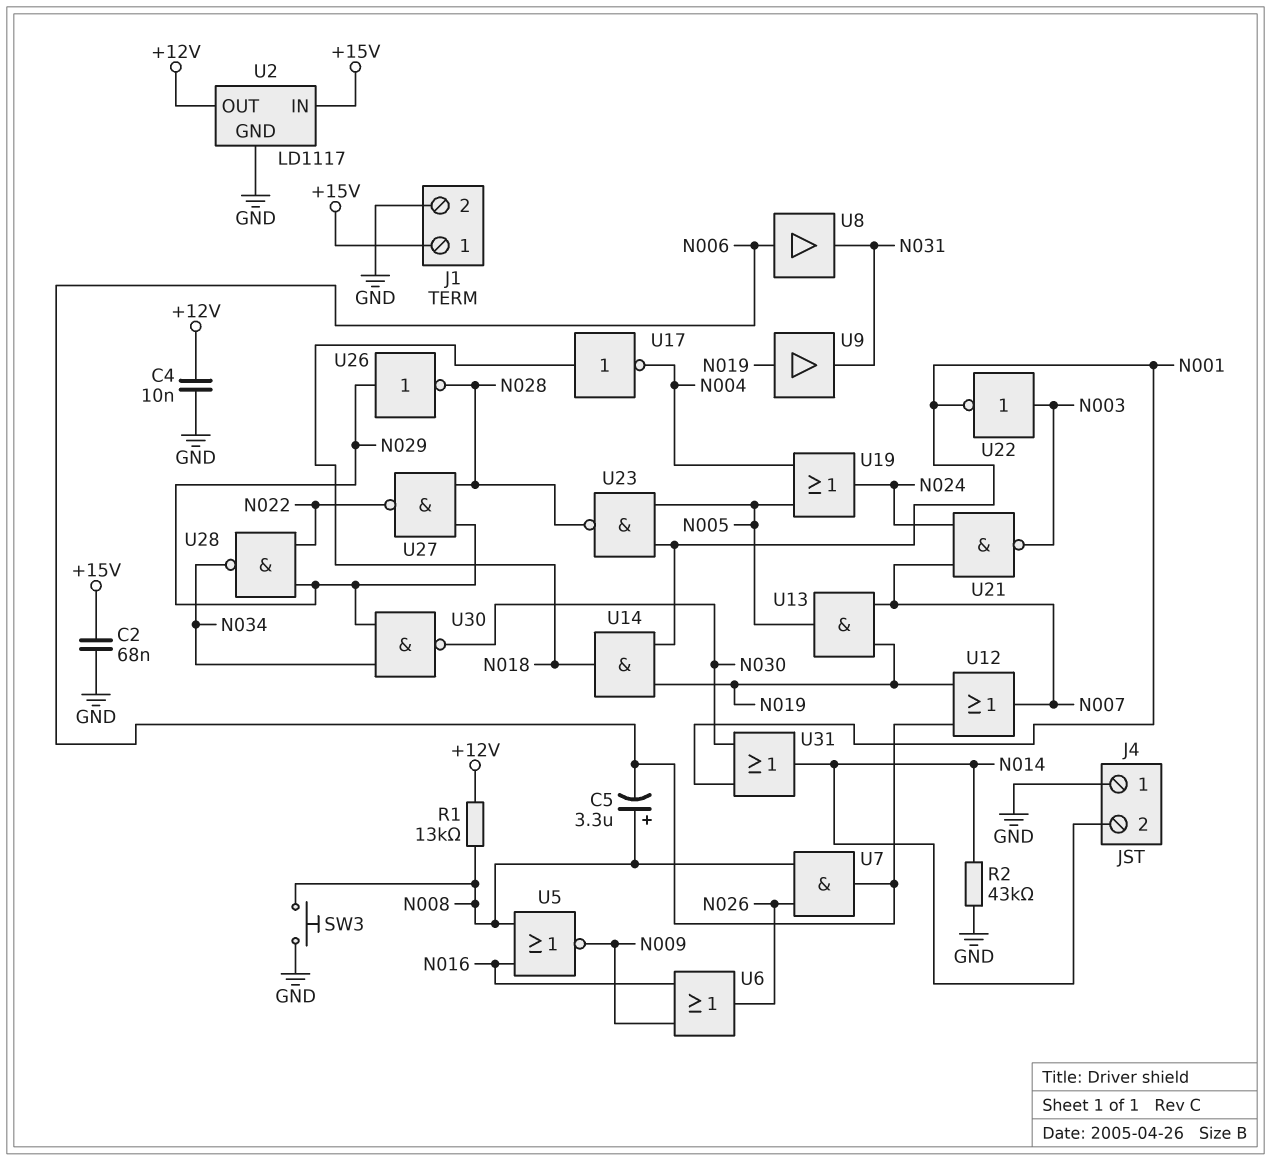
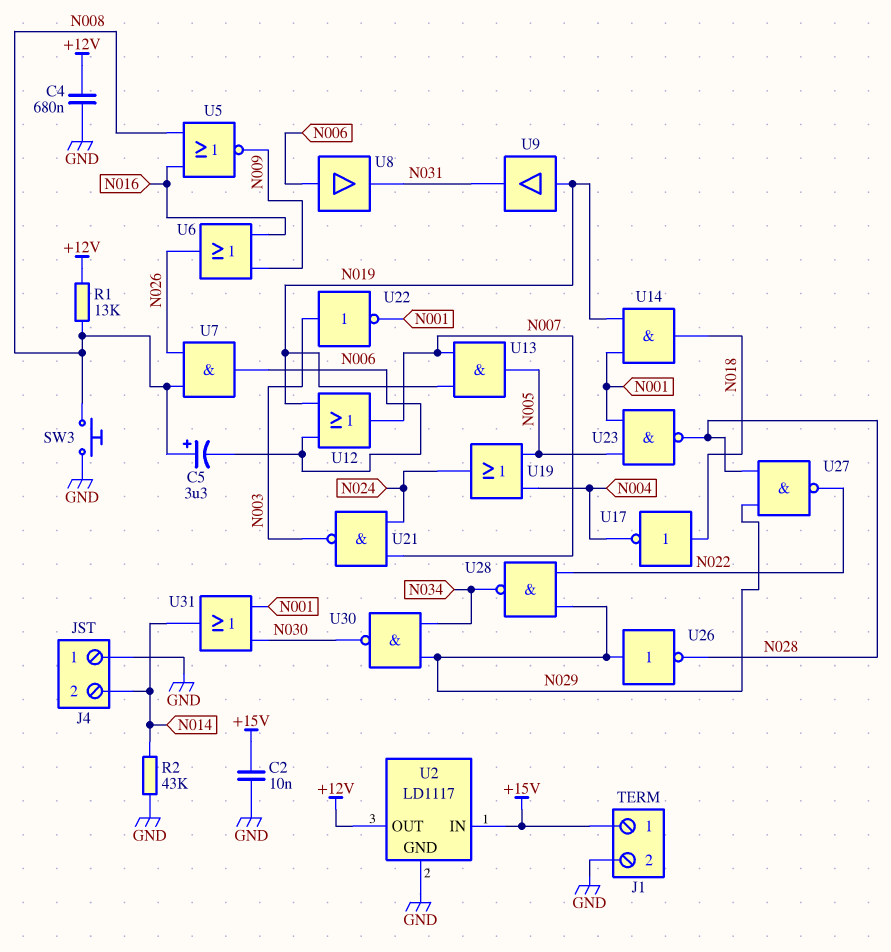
C2: 68nF (+15V, GND) -> 10nF (+15V, GND)
C4: 10nF (+12V, GND) -> 680nF (+12V, GND)

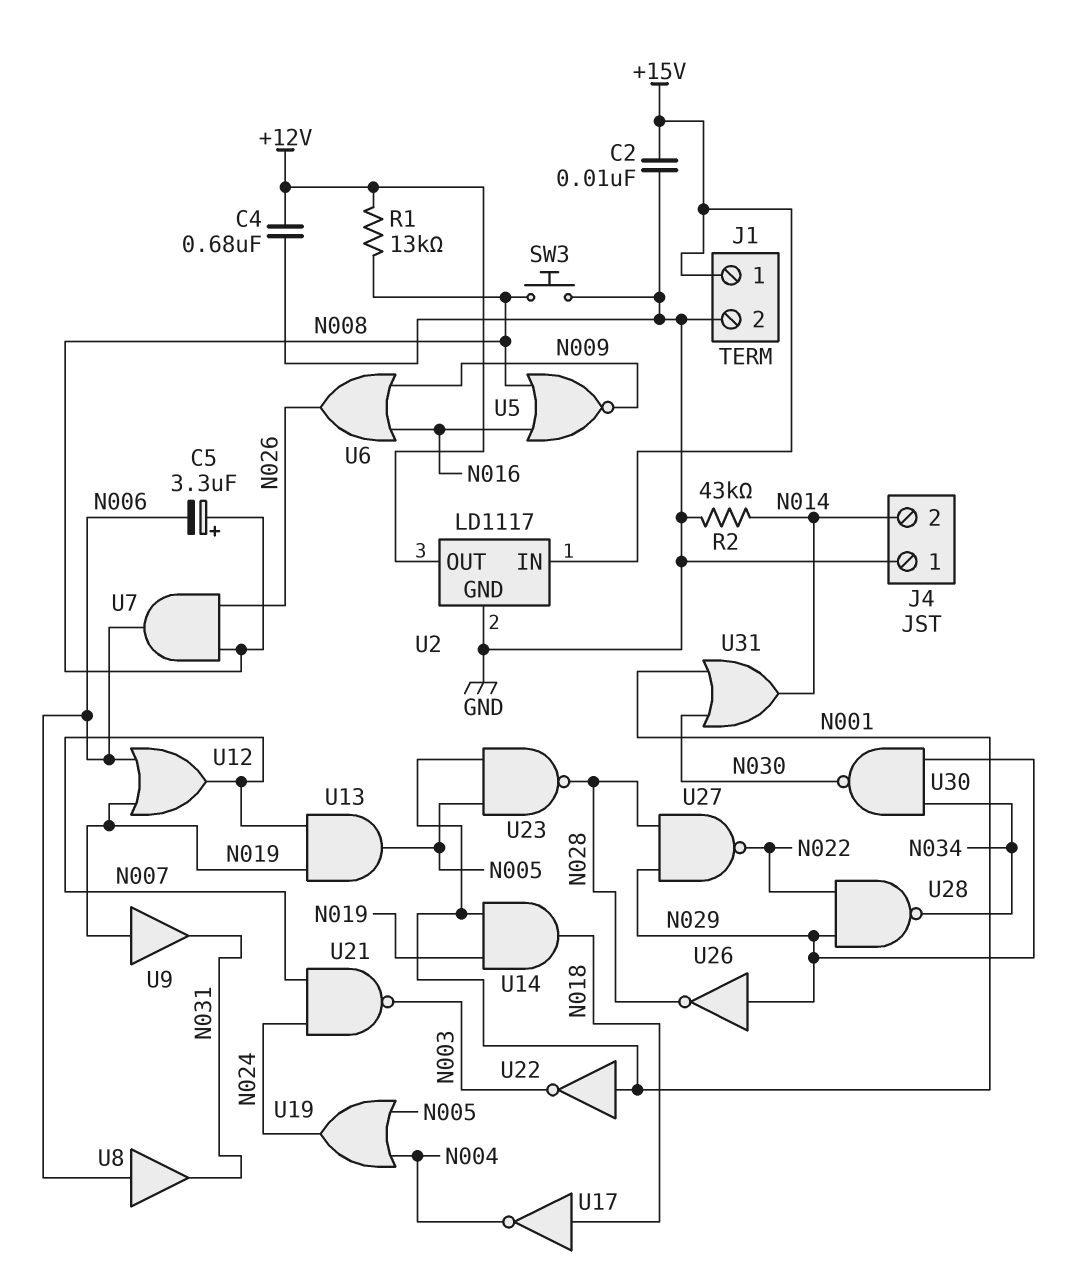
U22: NOT (in N003, out N001) -> NOT (in N001, out N003)

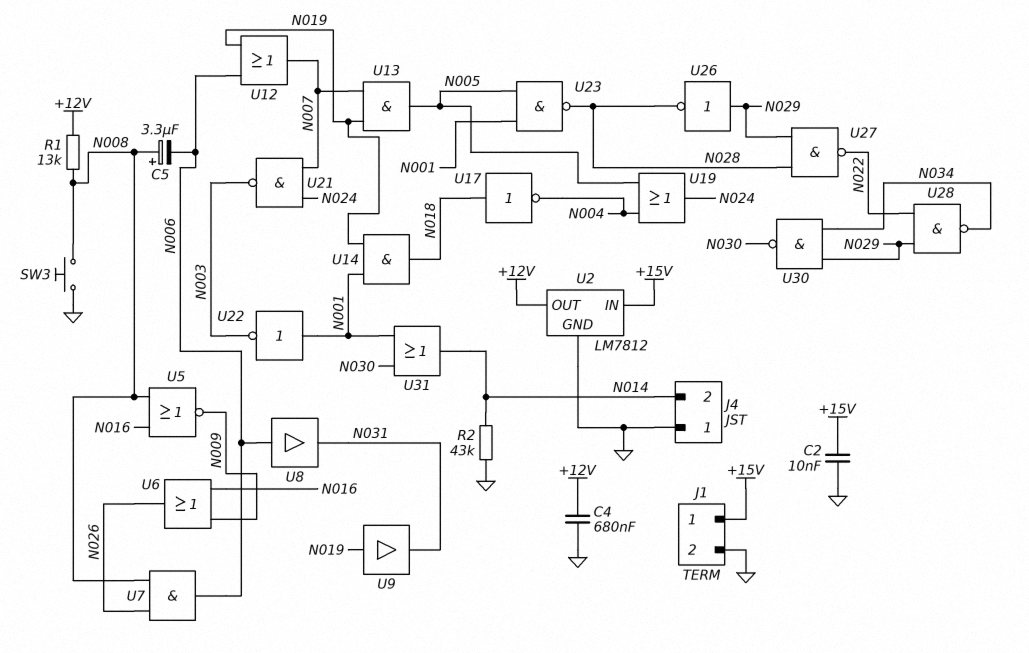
U2: LD1117 -> LM7812

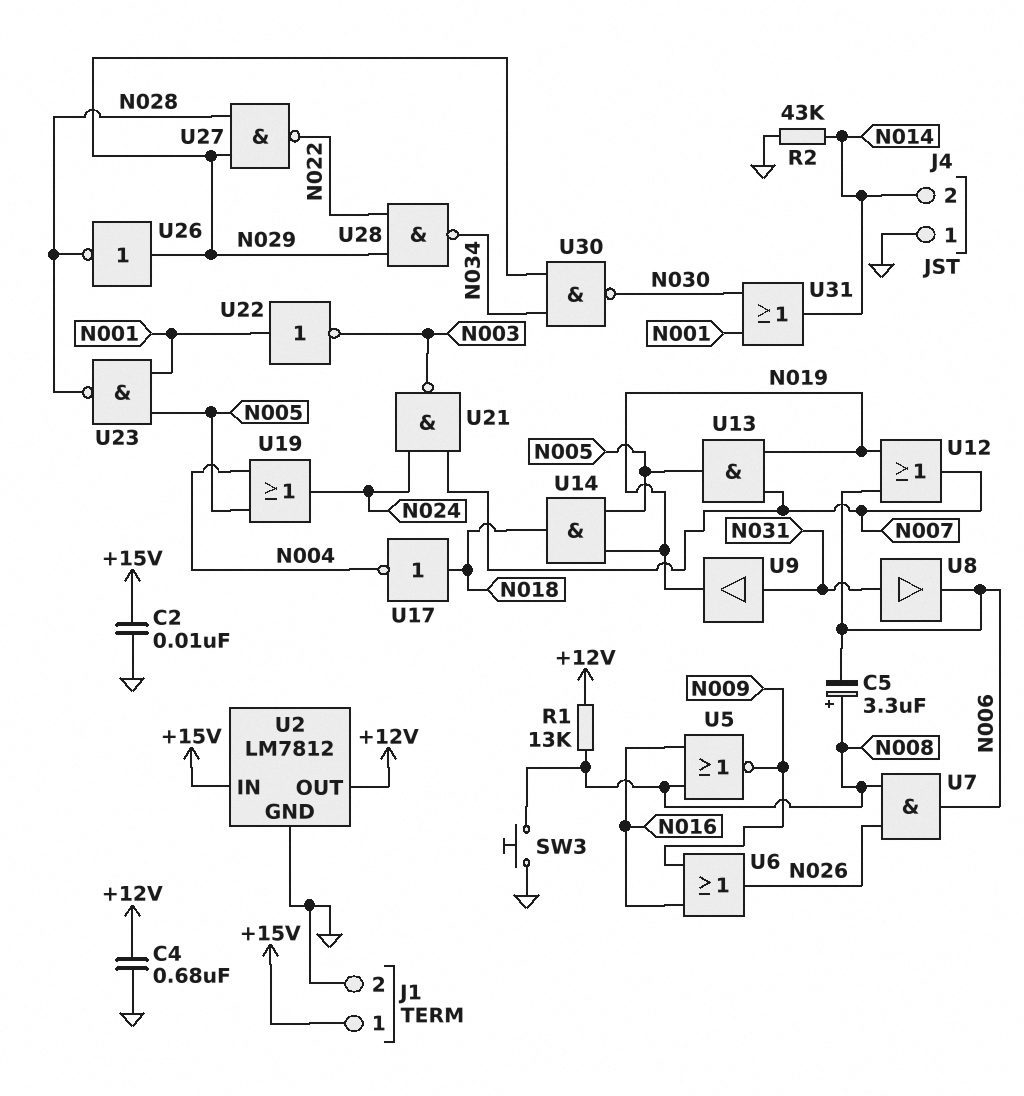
U8: buffer (in N006, out N031) -> buffer (in N031, out N006)
U9: buffer (in N019, out N031) -> buffer (in N031, out N019)
U14: AND (in N001, in N019, out N018) -> AND (in N005, in N019, out N018)

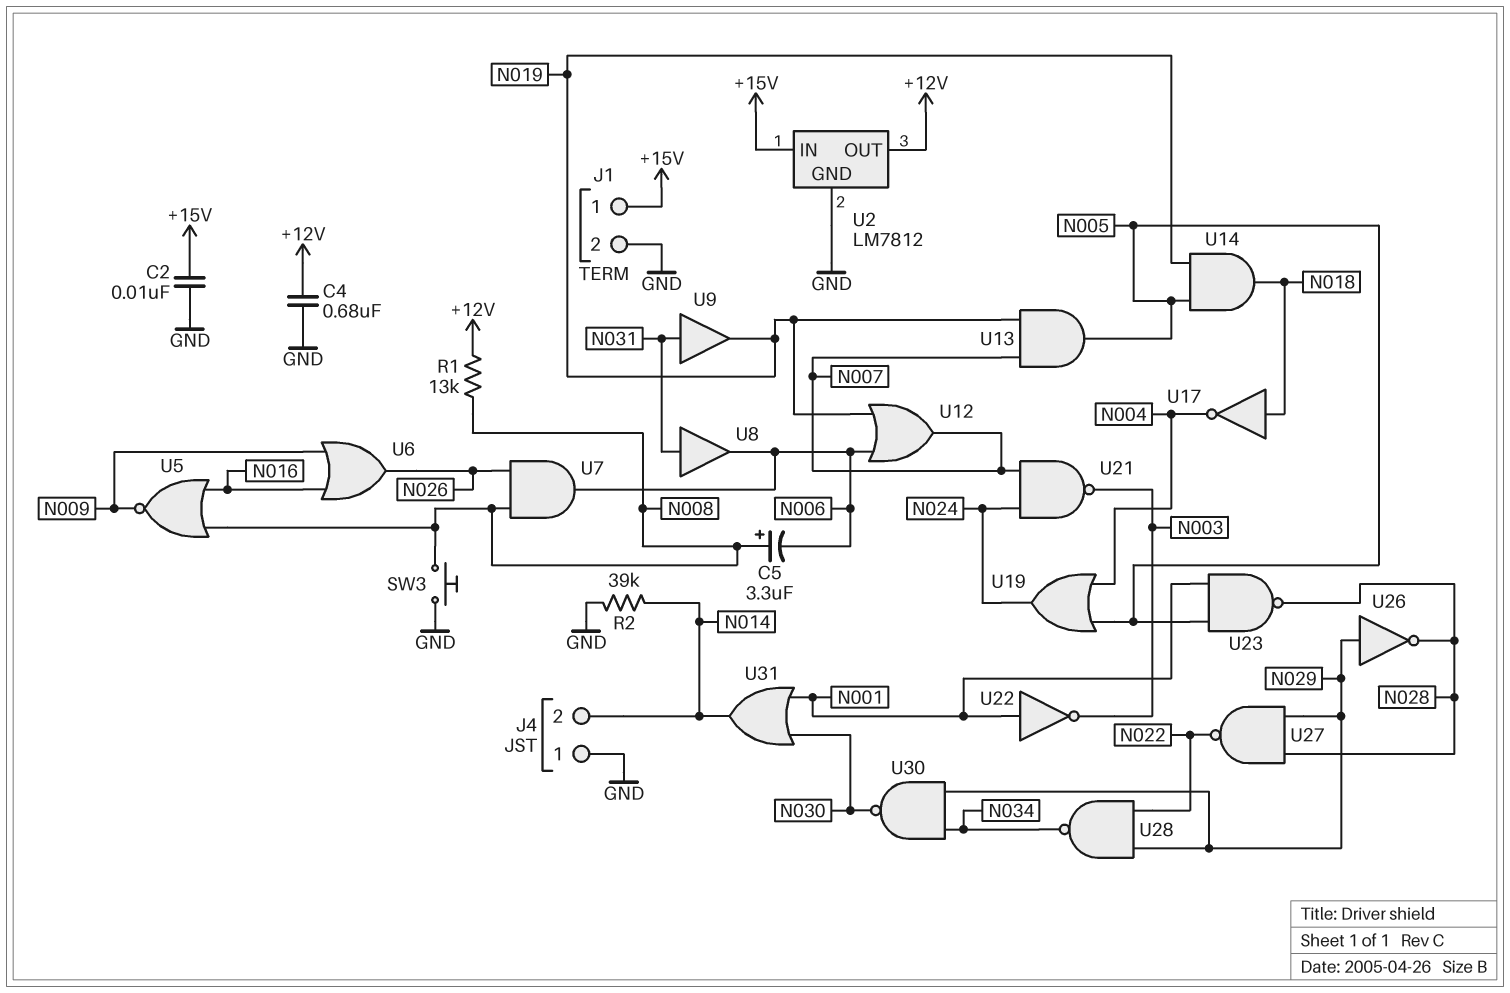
R2: 43k (GND, N014) -> 39k (GND, N014)

